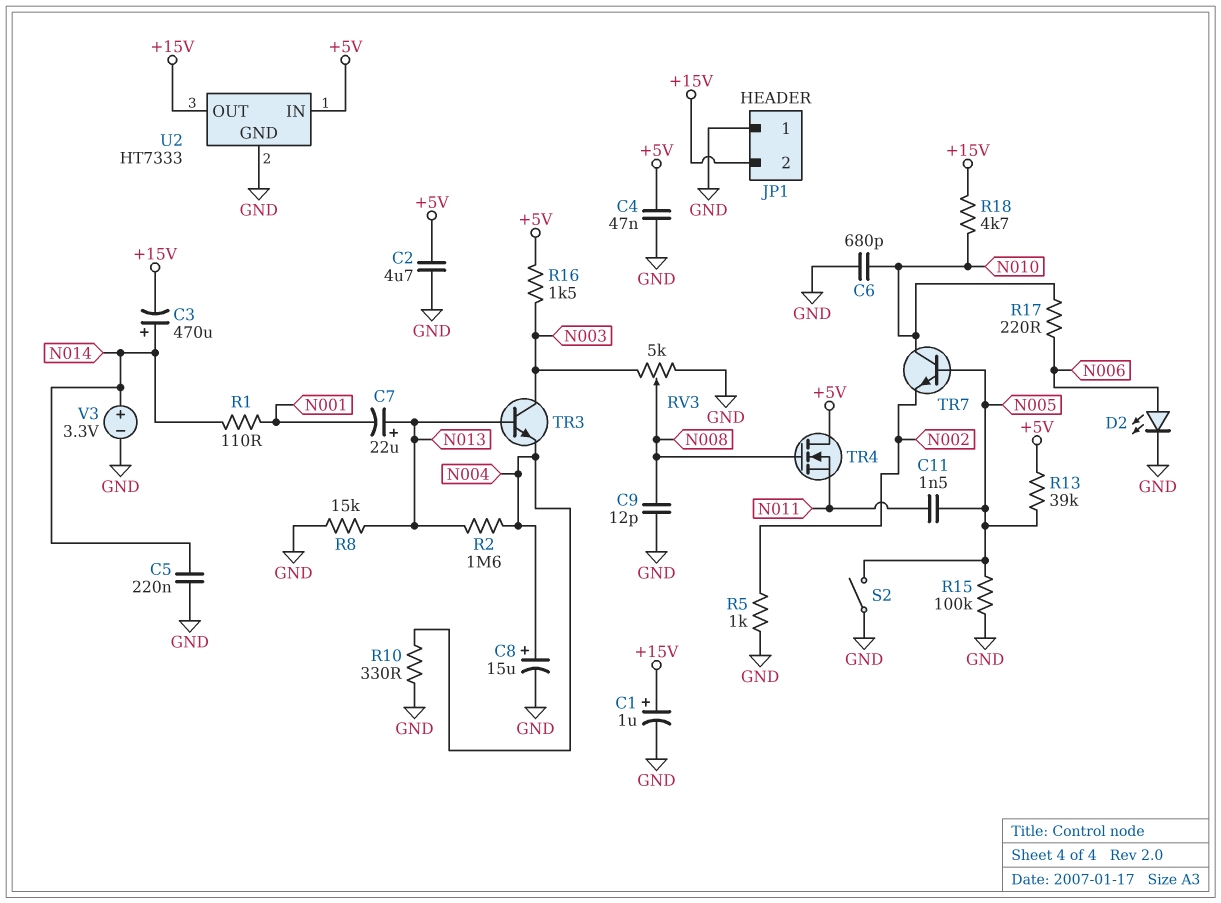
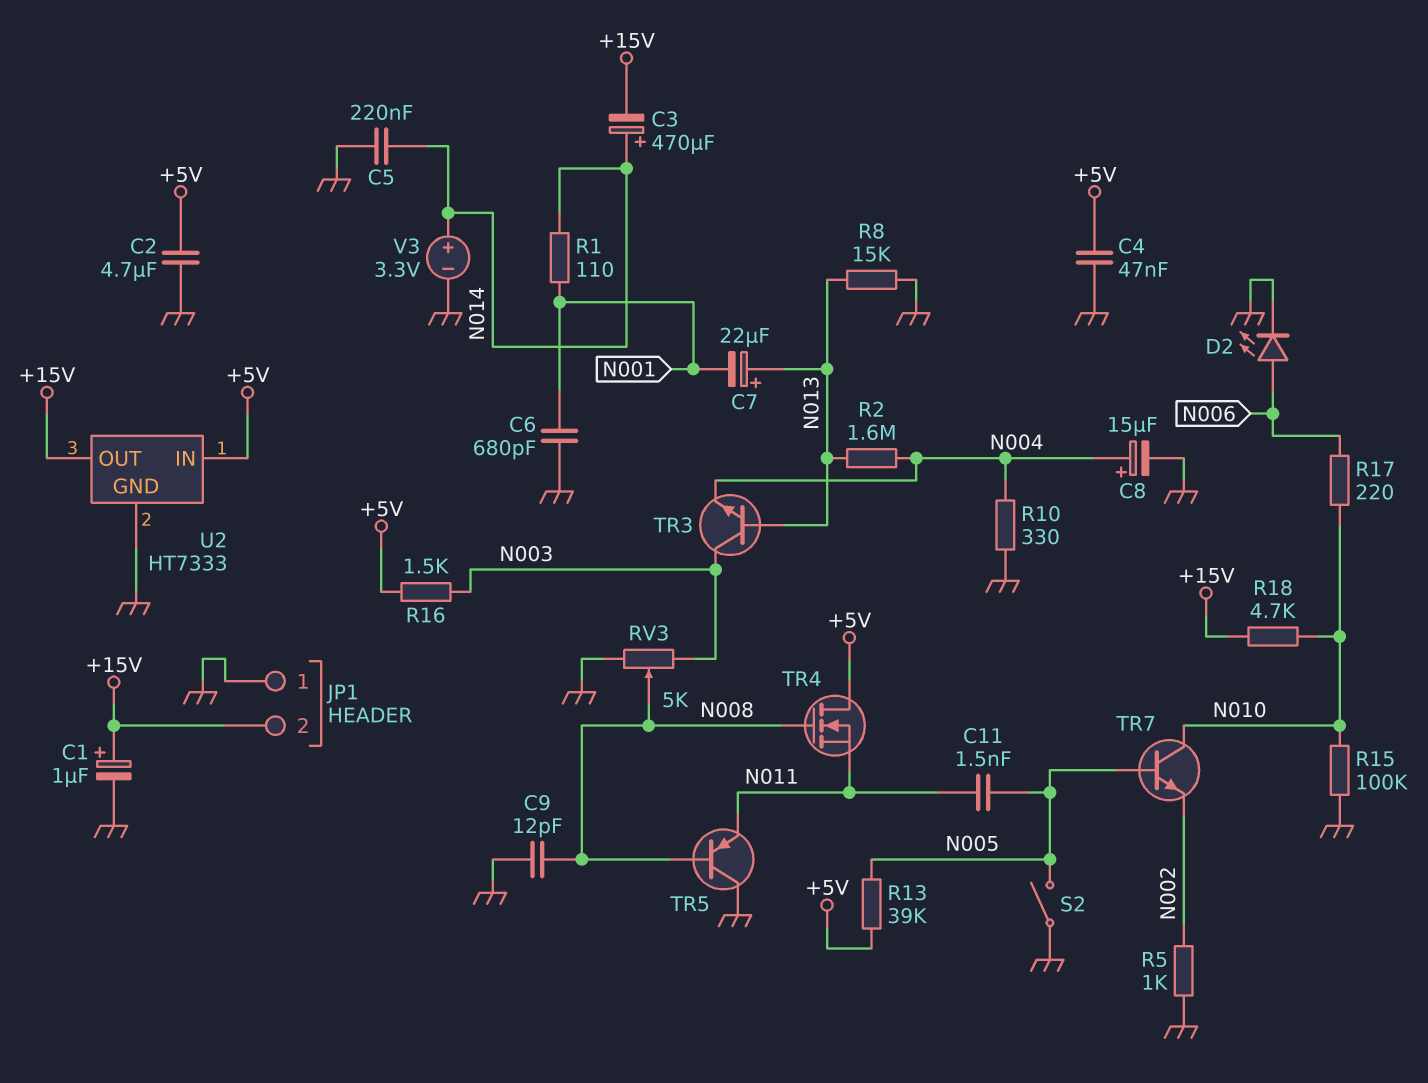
C6: 680pF (GND, N010) -> 680pF (GND, N001)
R15: 100k (GND, N005) -> 100k (GND, N010)
TR5: none -> PNP (B N008, C GND, E N011)

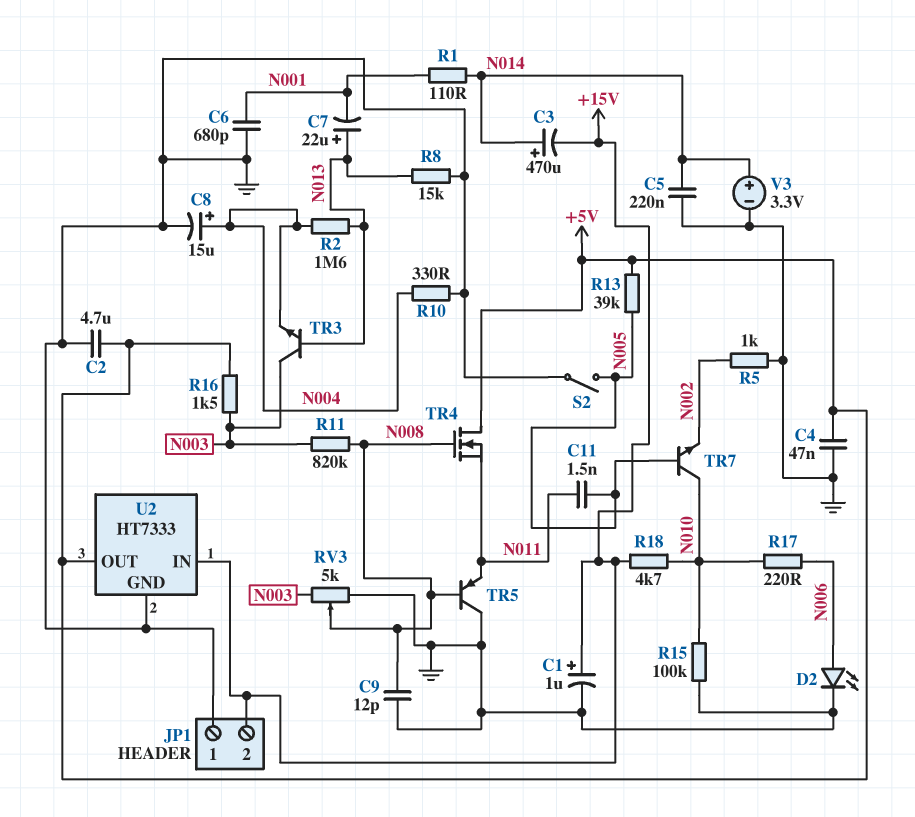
R11: none -> 820k (N003, N008)
U2 pin IN: +5V -> +15V
U2 pin OUT: +15V -> +5V

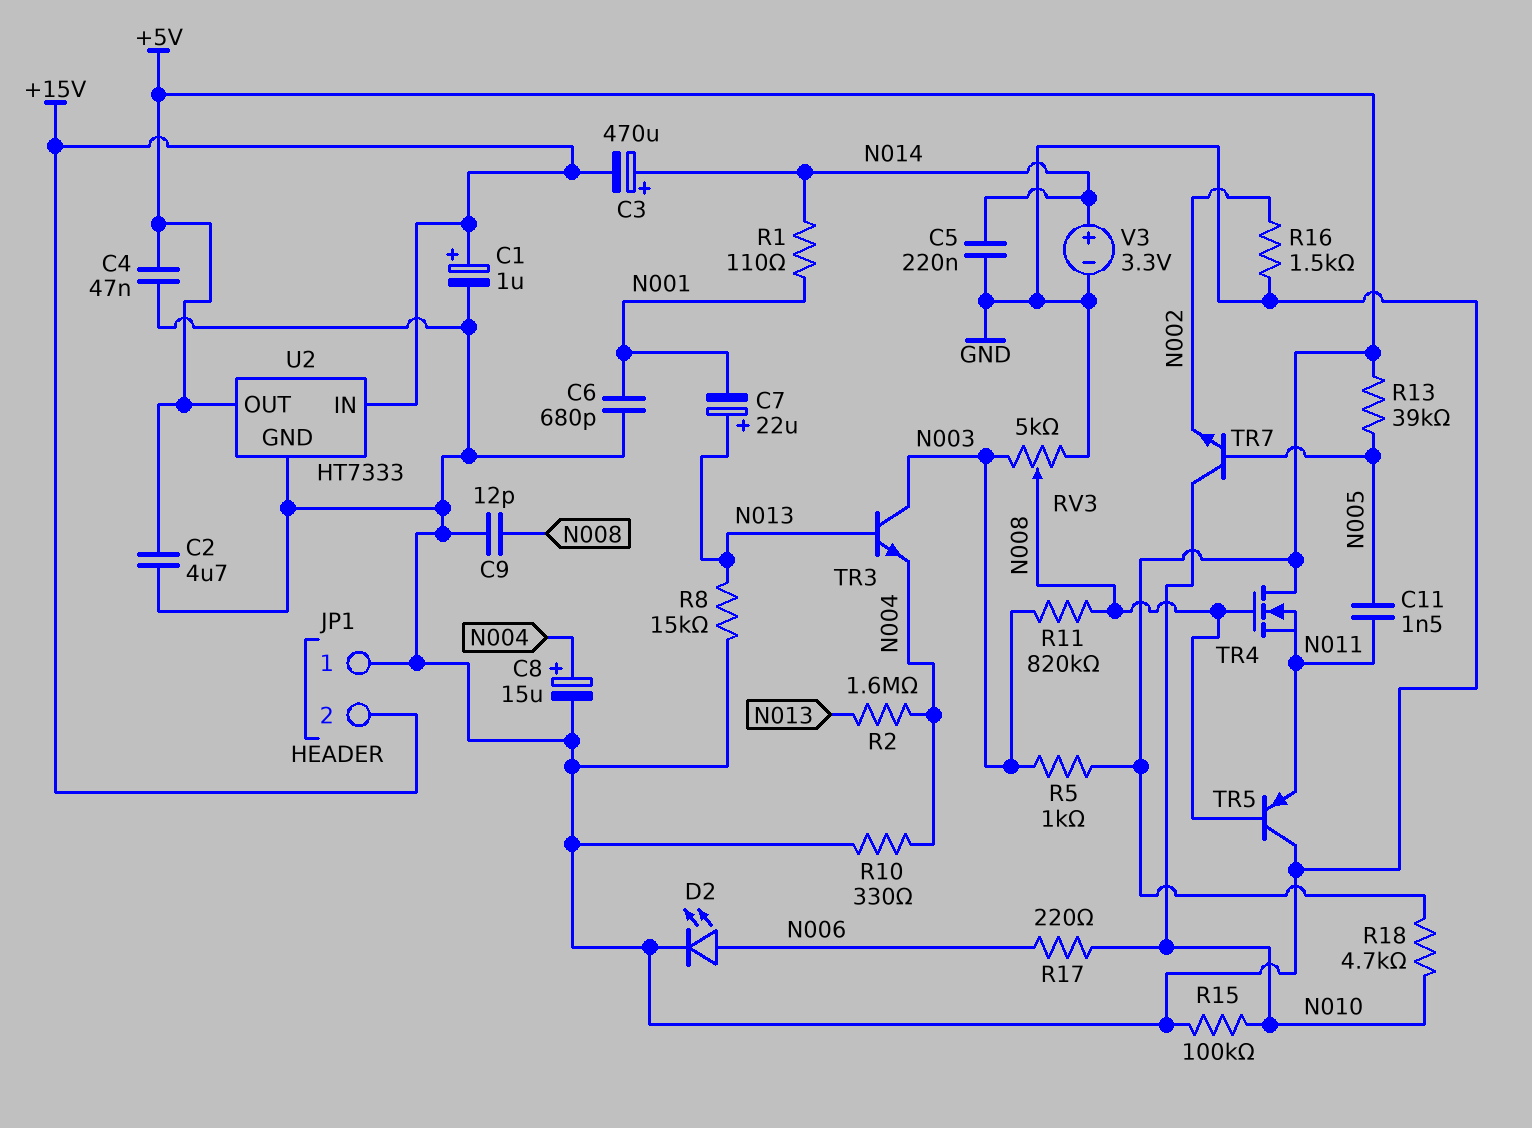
R5: 1k (GND, N002) -> 1k (+5V, N003)
R16: 1.5k (+5V, N003) -> 1.5k (GND, N002)
R18: 4.7k (+15V, N010) -> 4.7k (+5V, N010)
S2: switch (GND, N005) -> none

